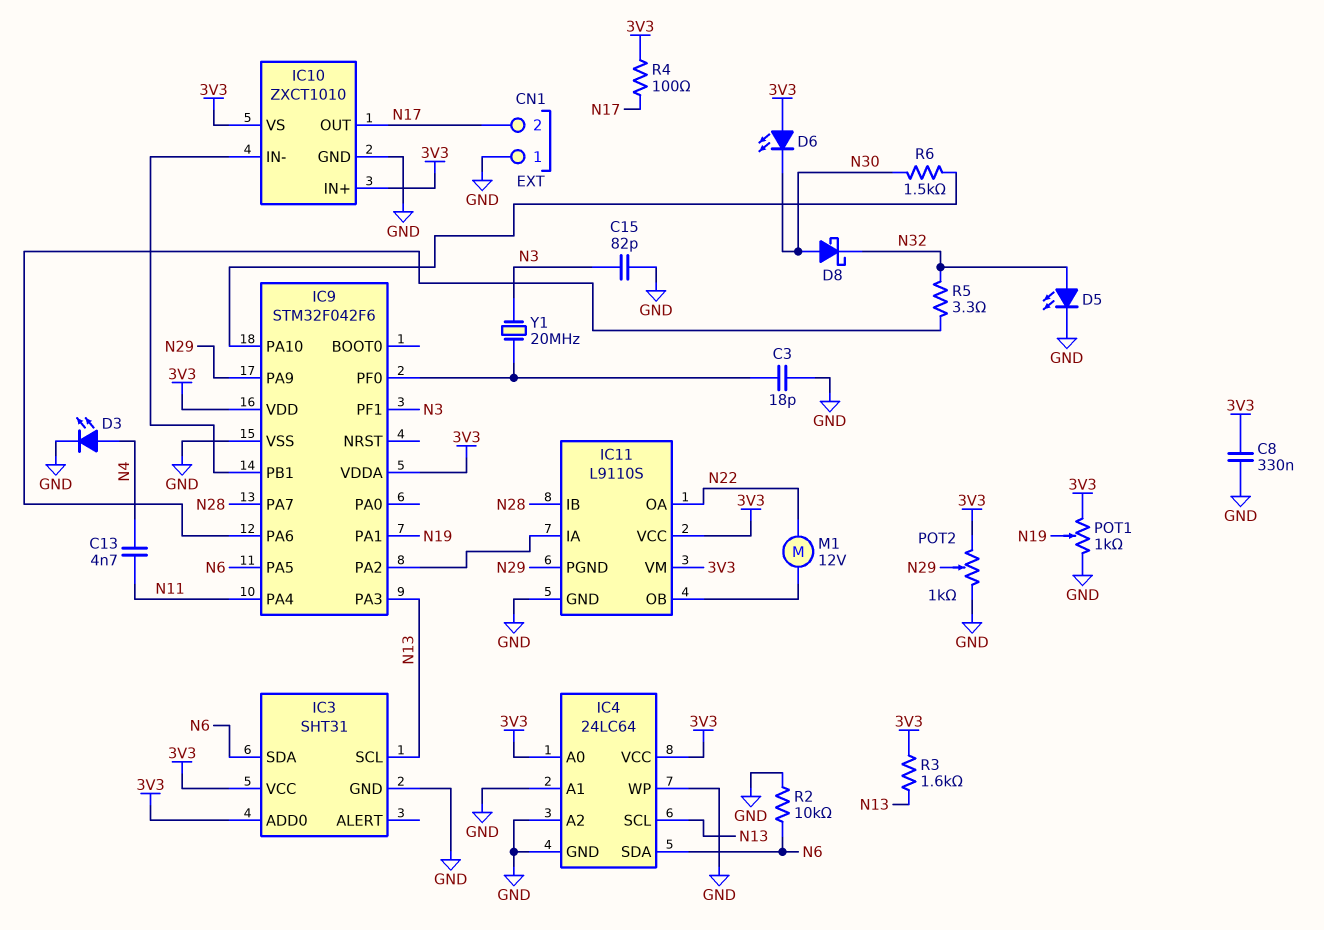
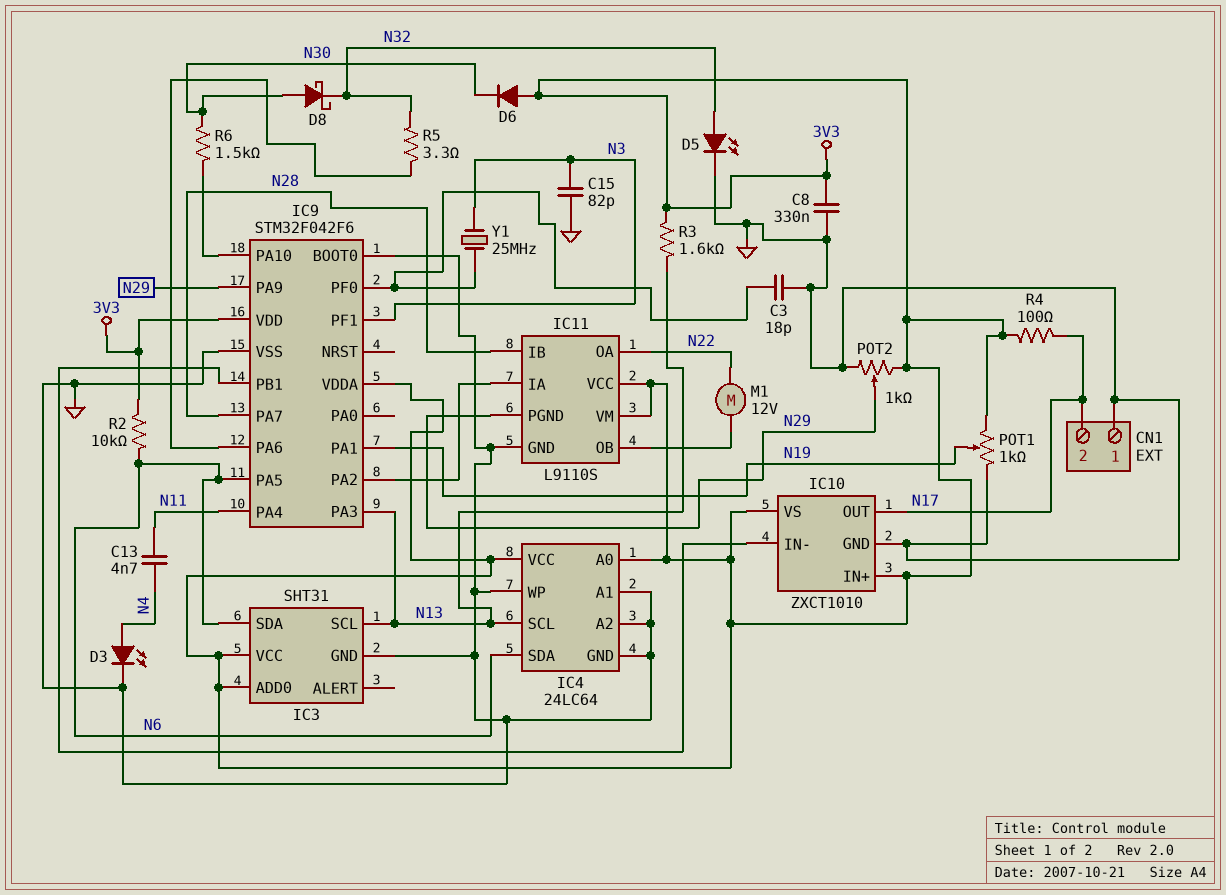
D6: LED (A 3V3, K N30) -> diode (A 3V3, K N30)
IC9 pin BOOT0: none -> GND
R2: 10k (GND, N6) -> 10k (3V3, N6)
Y1: 20MHz (IC9/PF0, N3) -> 25MHz (IC9/PF0, N3)

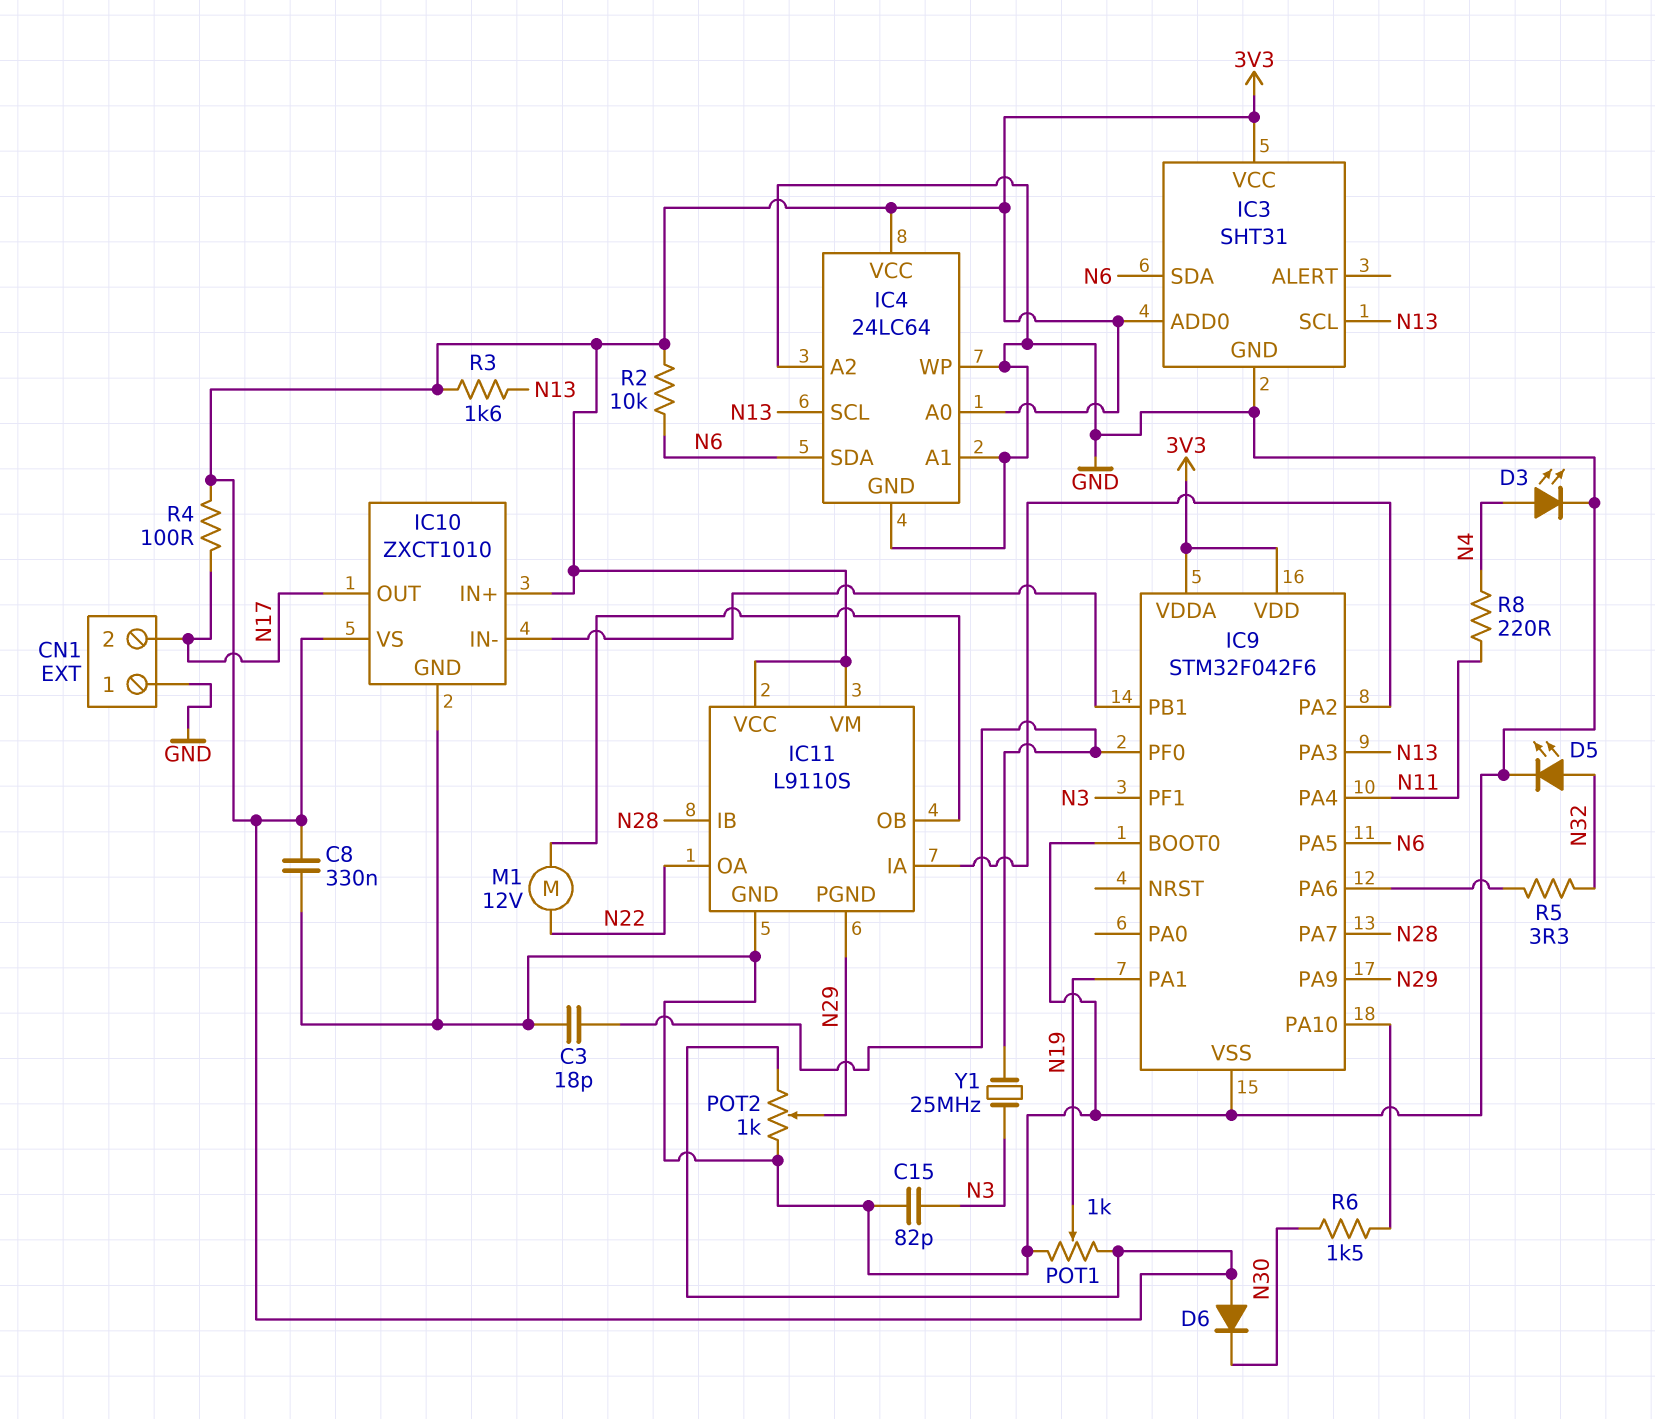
C13: 4.7nF (N4, N11) -> none
D8: schottky (A N30, K N32) -> none
R8: none -> 220 (N4, N11)

